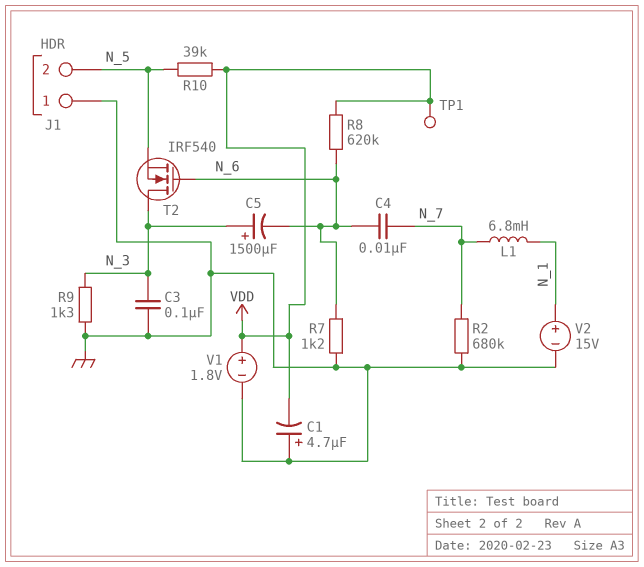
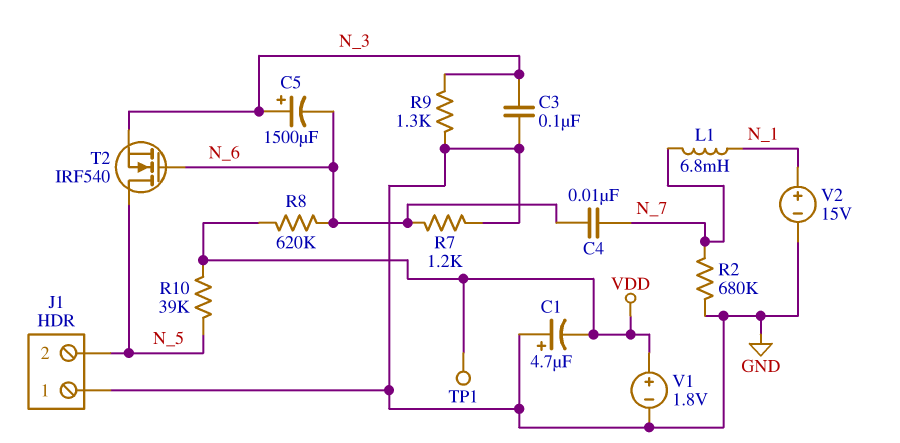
T2: NMOS IRF540 (G N_6, D N_3, S N_5) -> NMOS IRF540 (G N_6, D N_5, S N_3)

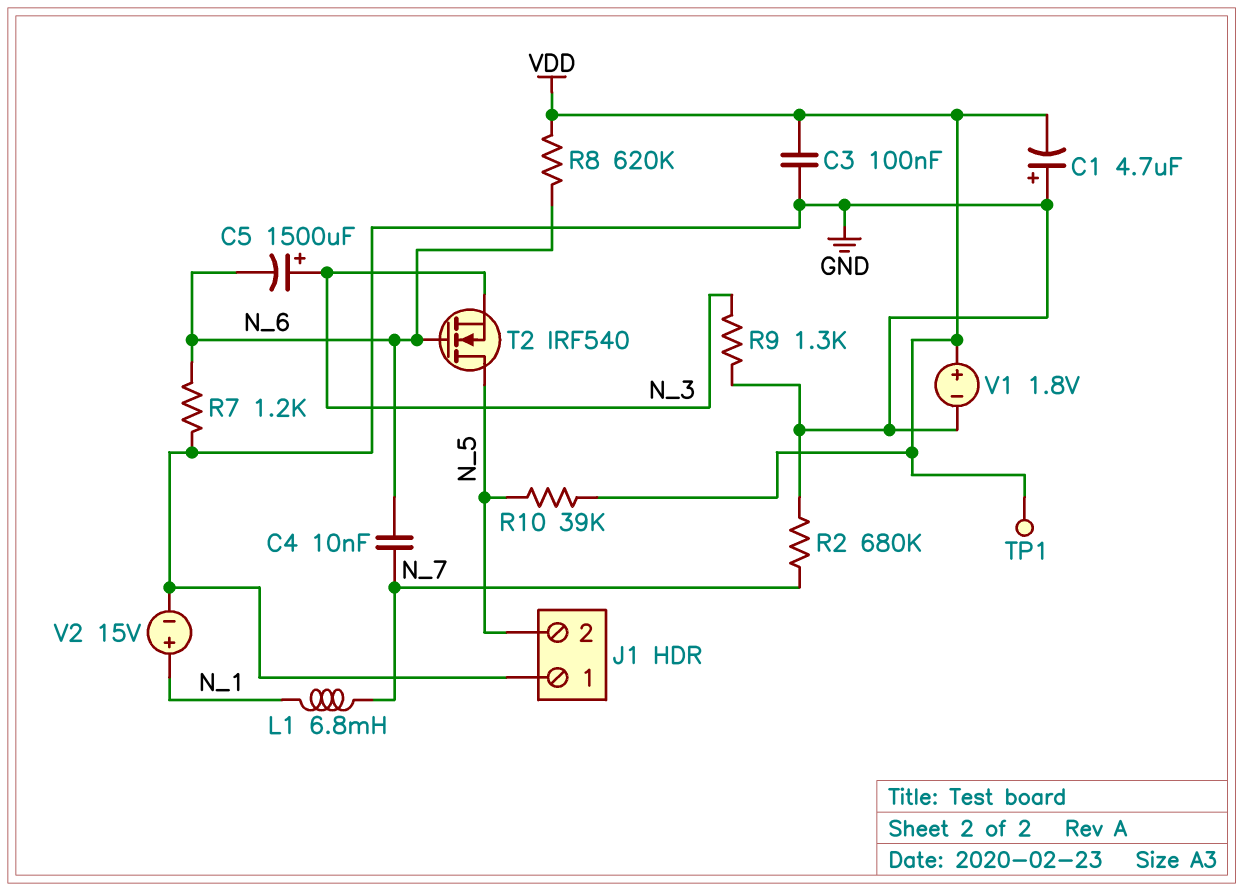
C3: 100nF (GND, N_3) -> 100nF (GND, VDD)

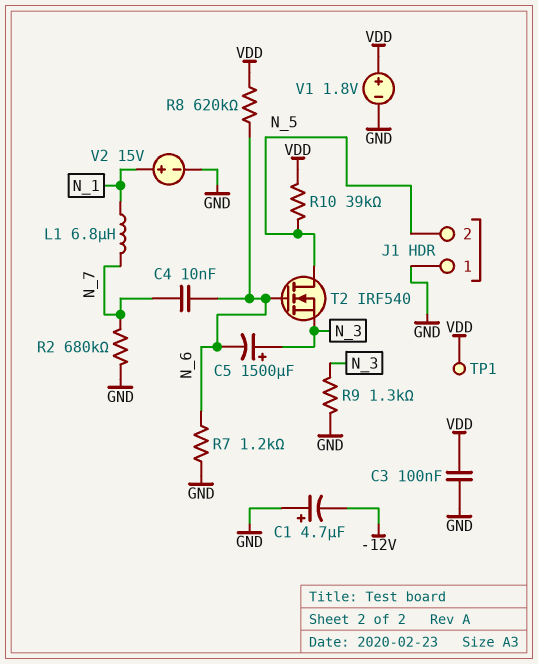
C1: 4.7uF (plus GND, minus VDD) -> 4.7uF (plus GND, minus -12V)
L1: 6.8mH (N_1, N_7) -> 6.8uH (N_1, N_7)

